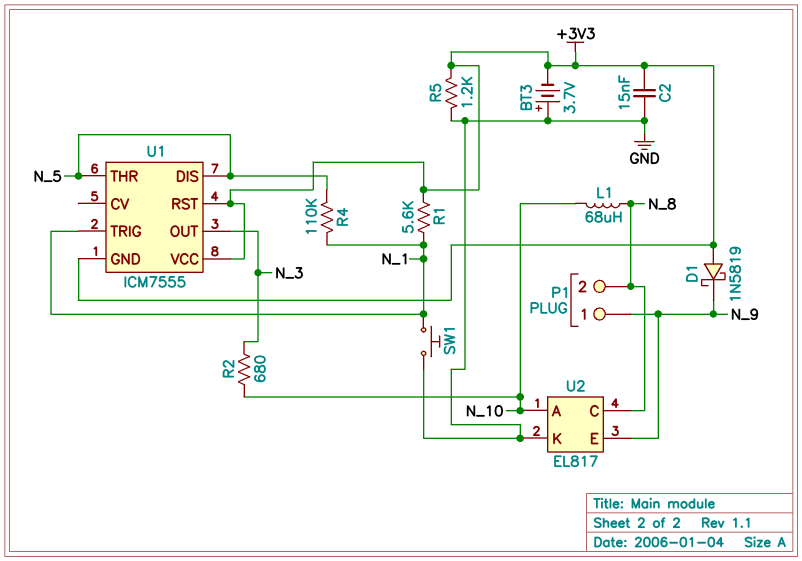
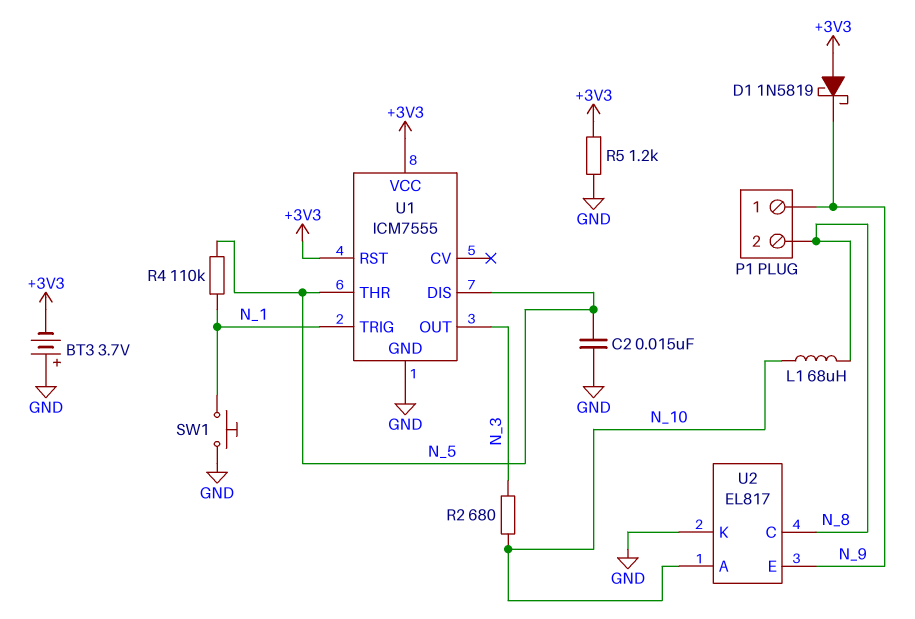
C2: 15nF (+3V3, GND) -> 15nF (GND, N_5)
R1: 5.6k (+3V3, N_1) -> none
U1 pin GND: +3V3 -> GND

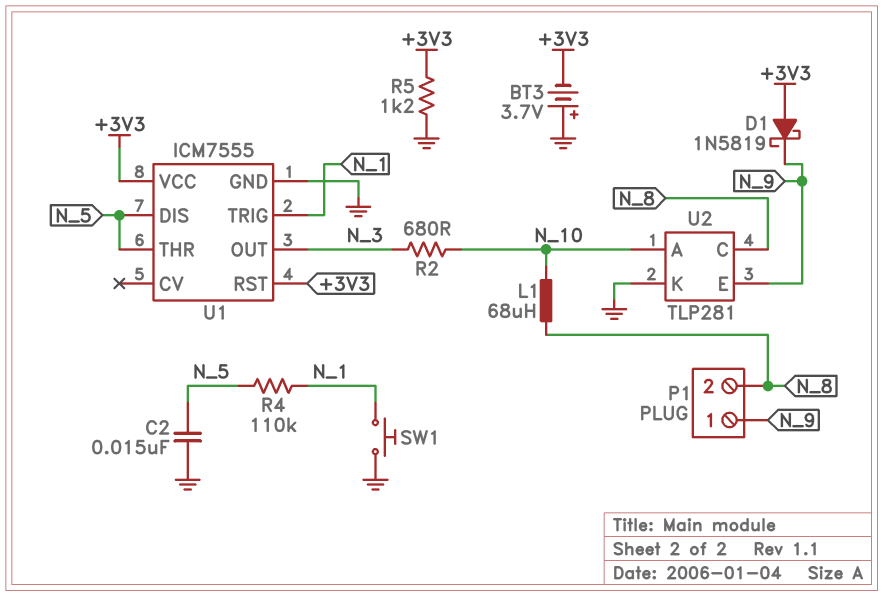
U2: EL817 -> TLP281

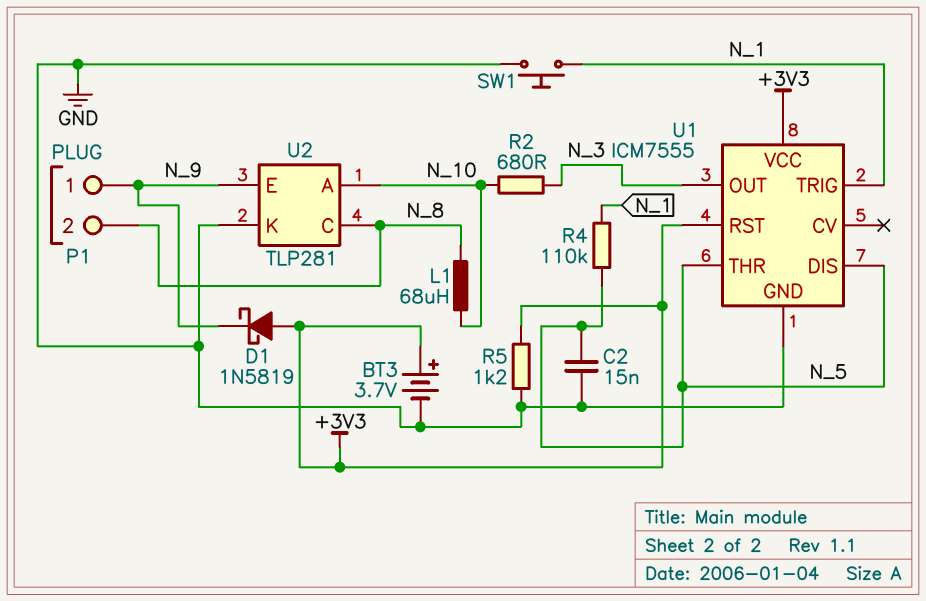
BT3: 3.7V (plus GND, minus +3V3) -> 3.7V (plus +3V3, minus GND)

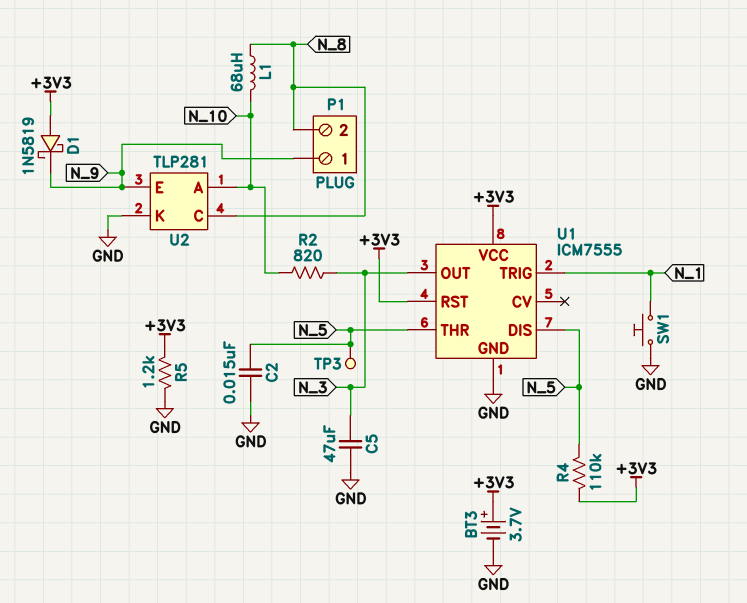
C5: none -> 47uF (GND, N_3)
R2: 680 (N_3, N_10) -> 820 (N_3, N_10)
R4: 110k (N_1, N_5) -> 110k (+3V3, N_5)
TP3: none -> test point (N_5)

